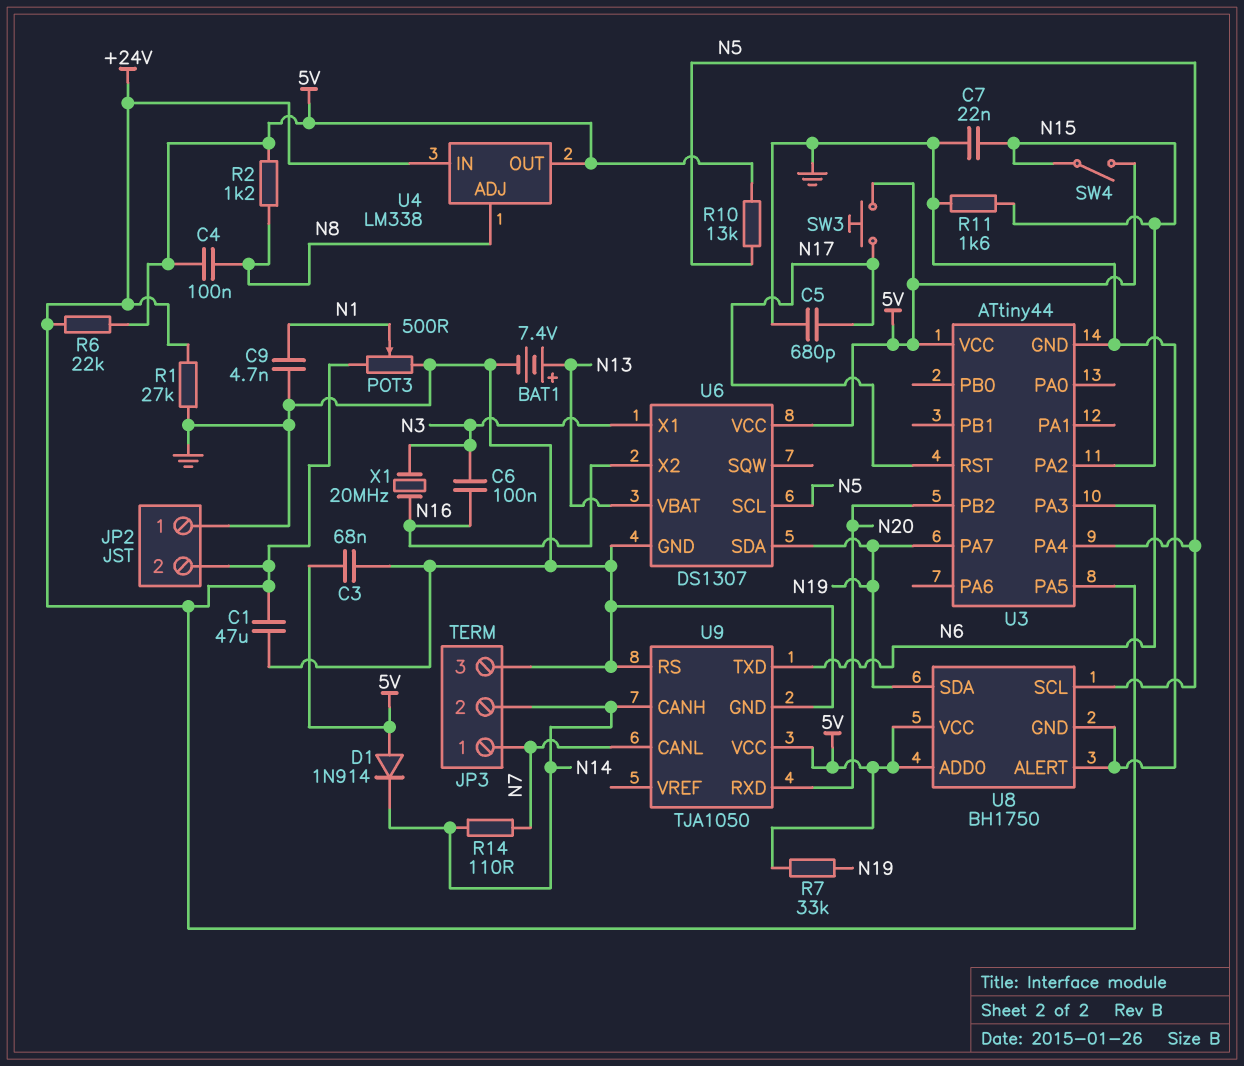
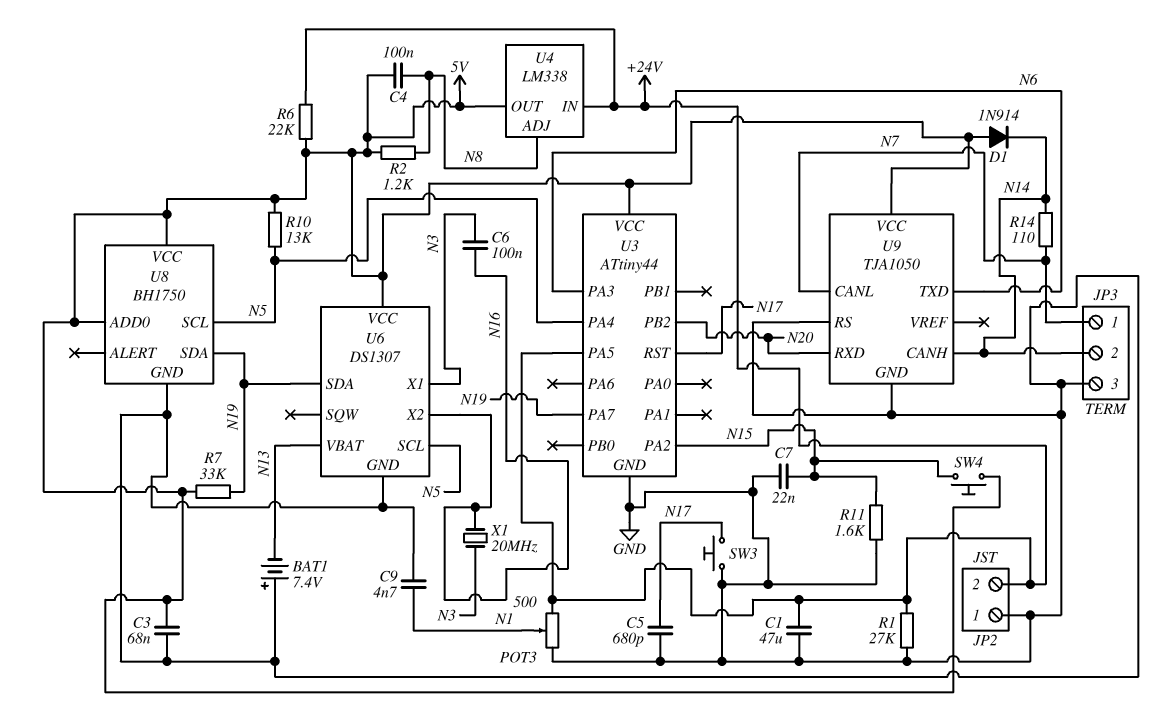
BAT1: 7.4V (plus N13, minus GND) -> 7.4V (plus GND, minus N13)
SW3: button (5V, N17) -> button (GND, N17)
SW4: switch (5V, N15) -> button (5V, N15)
U8 pin ALERT: GND -> none

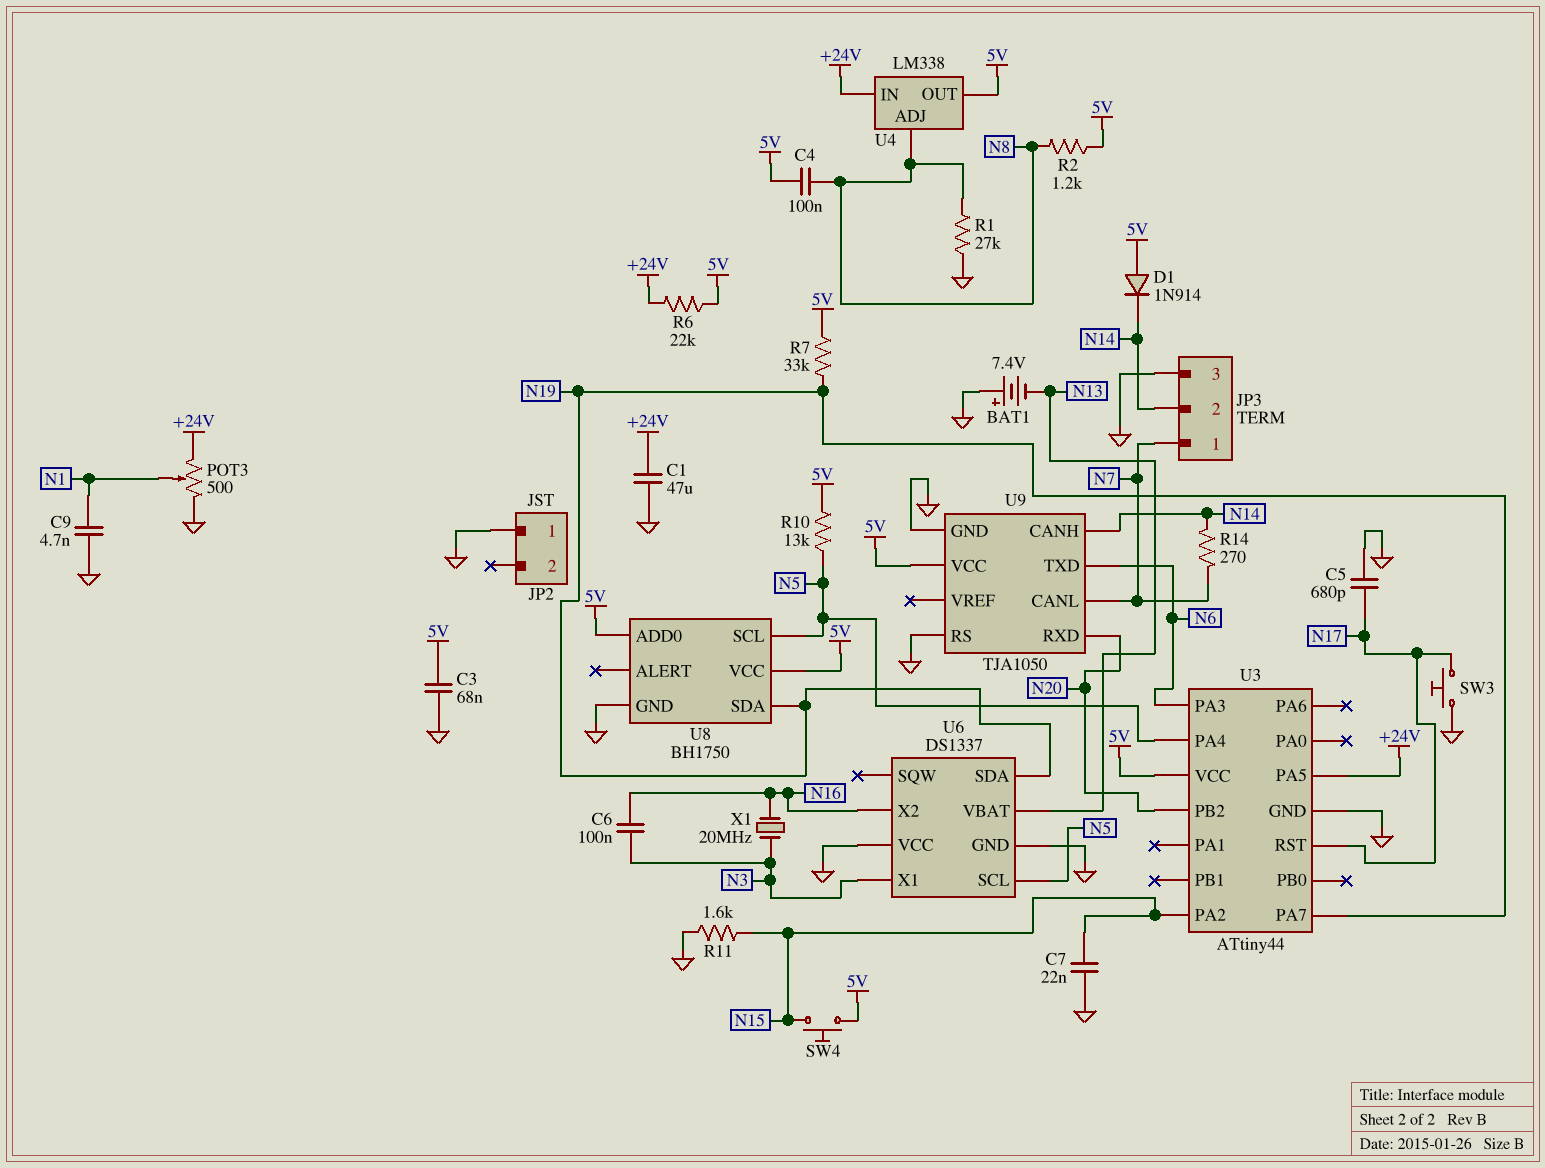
JP2 pin 2: +24V -> none
R1: 27k (+24V, GND) -> 27k (GND, N8)
R14: 110 (N7, N14) -> 270 (N7, N14)
U6: DS1307 -> DS1337
U6 pin VCC: 5V -> GND

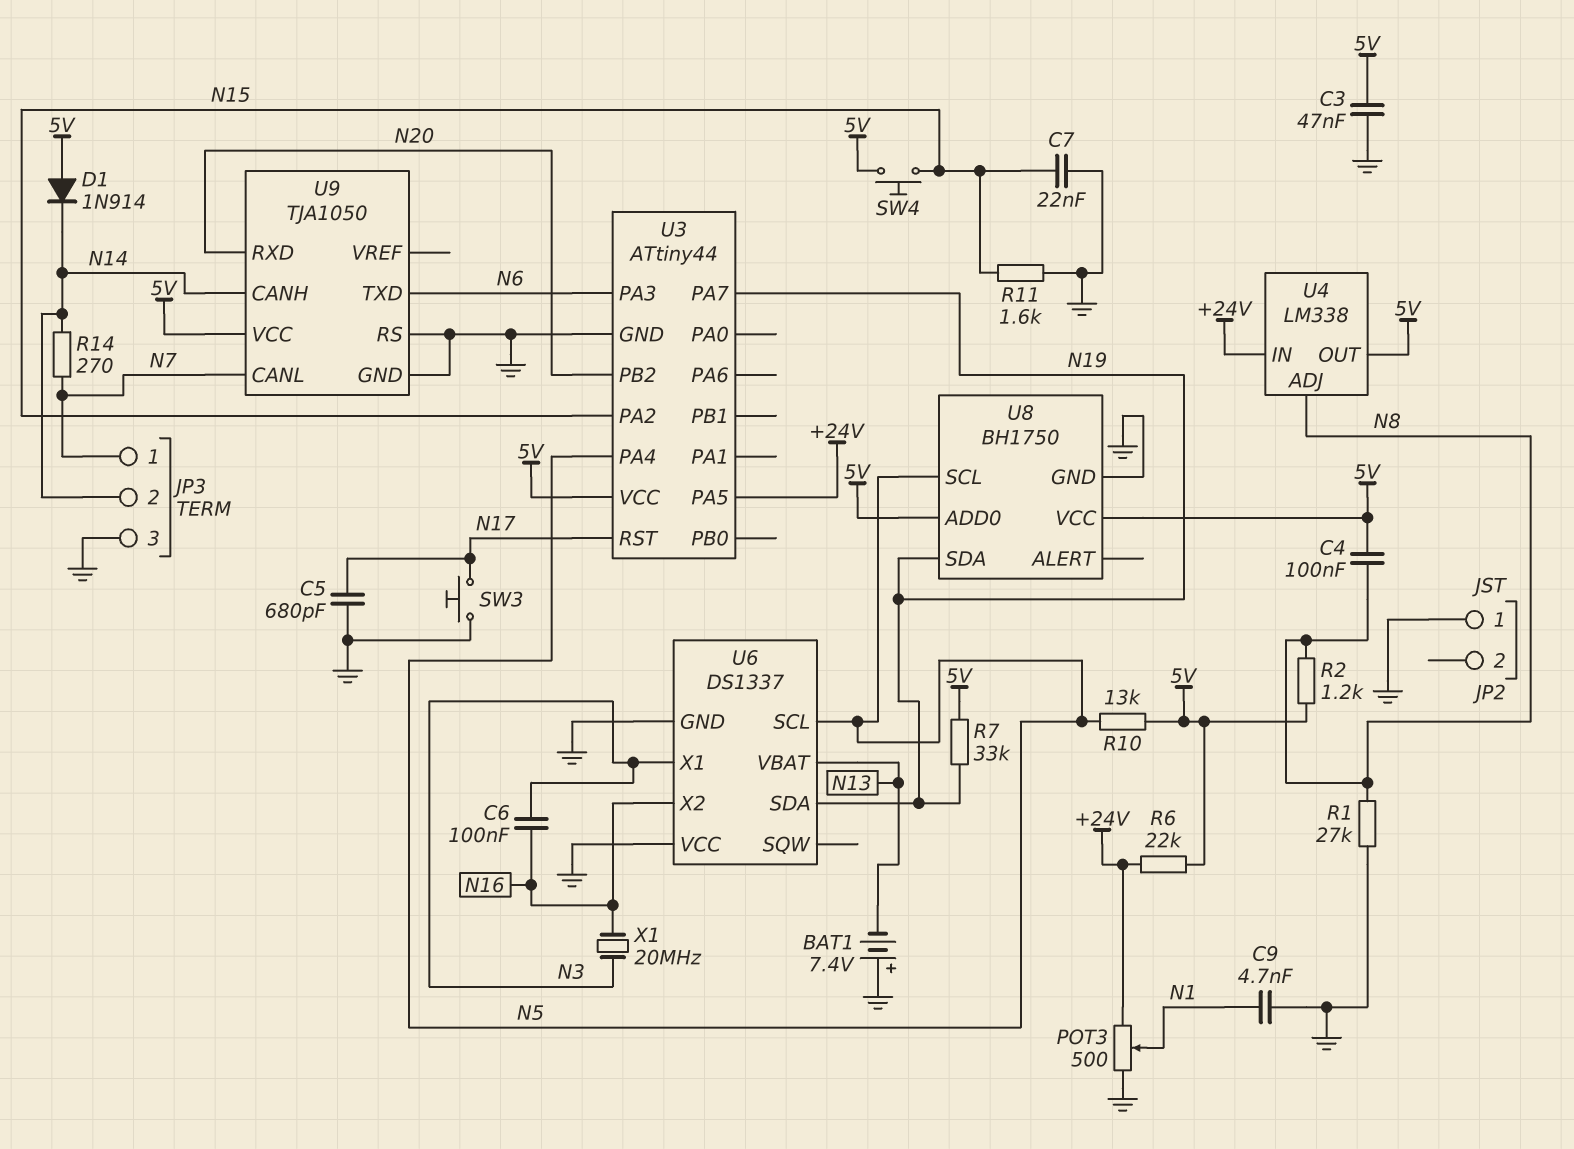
C1: 47uF (+24V, GND) -> none
C3: 68nF (5V, GND) -> 47nF (5V, GND)

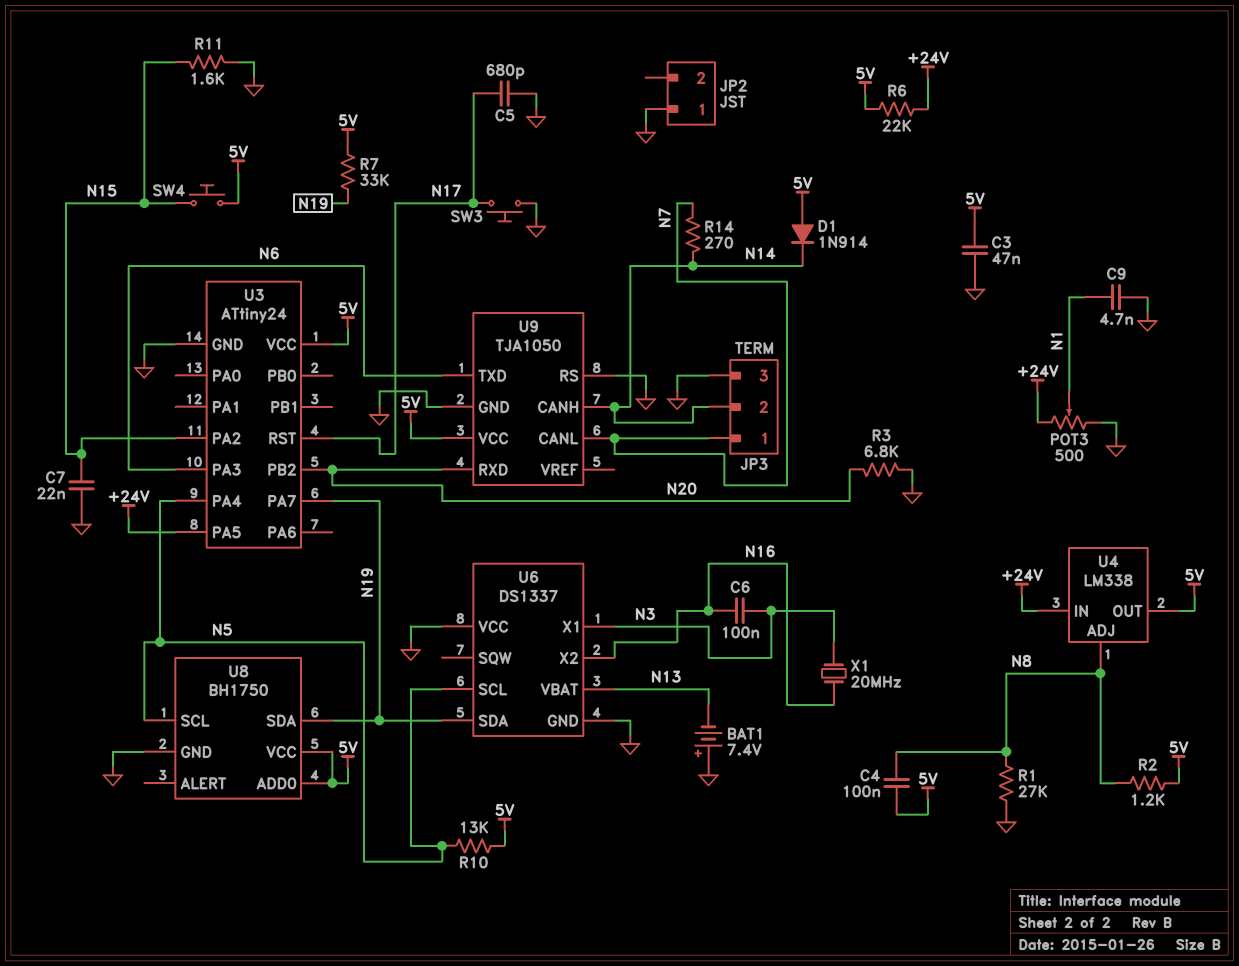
R3: none -> 6.8k (GND, N20)
U3: ATtiny44 -> ATtiny24

